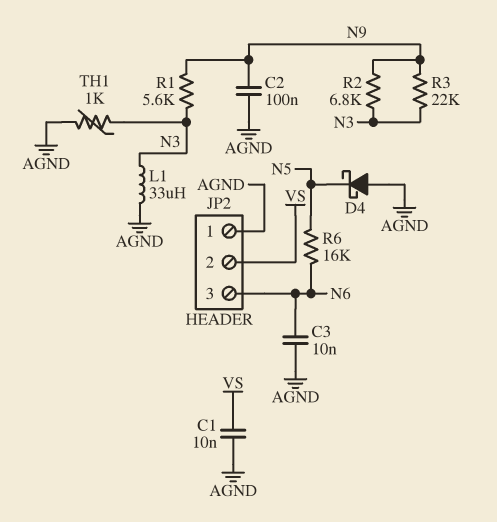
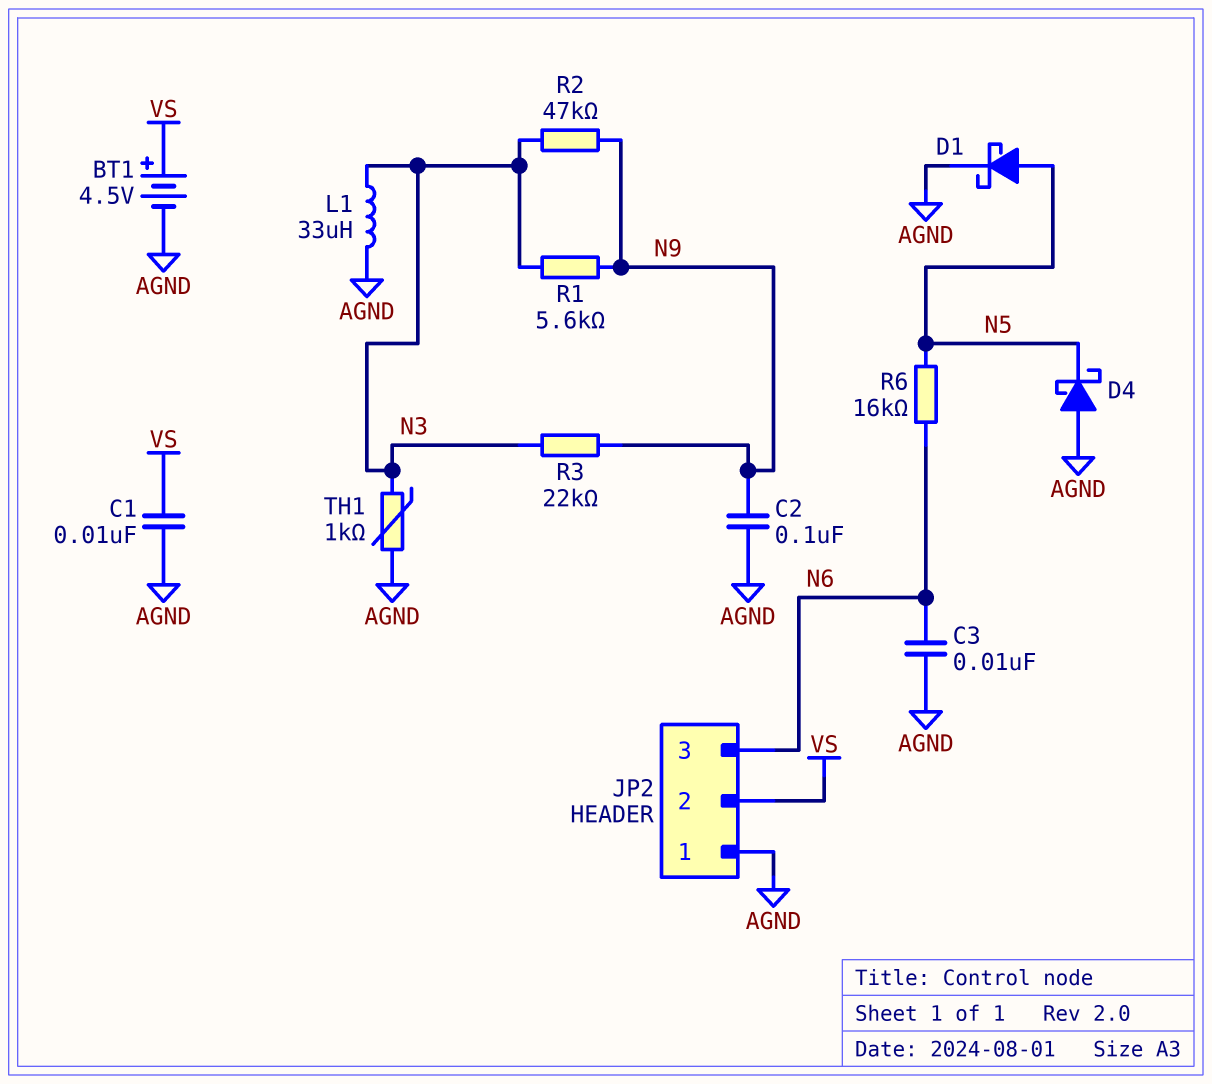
BT1: none -> 4.5V (plus VS, minus AGND)
D1: none -> schottky (A N5, K AGND)
R2: 6.8k (N3, N9) -> 47k (N3, N9)

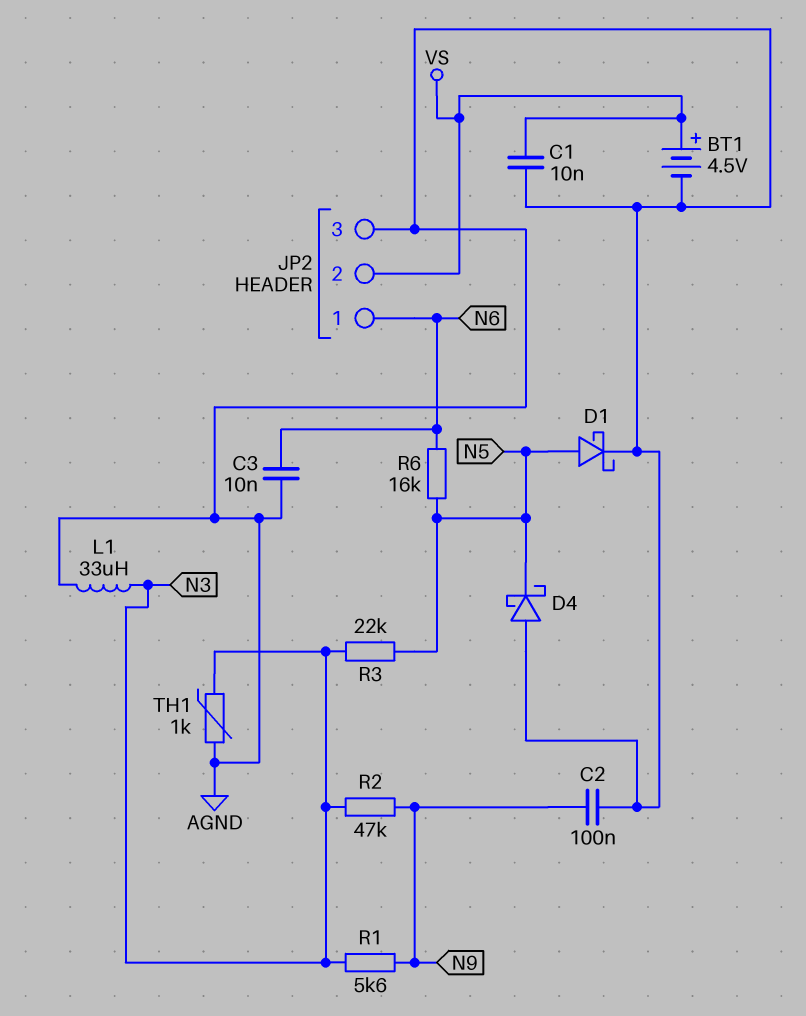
JP2 pin 1: AGND -> N6
JP2 pin 3: N6 -> AGND
R3: 22k (N3, N9) -> 22k (N3, N5)

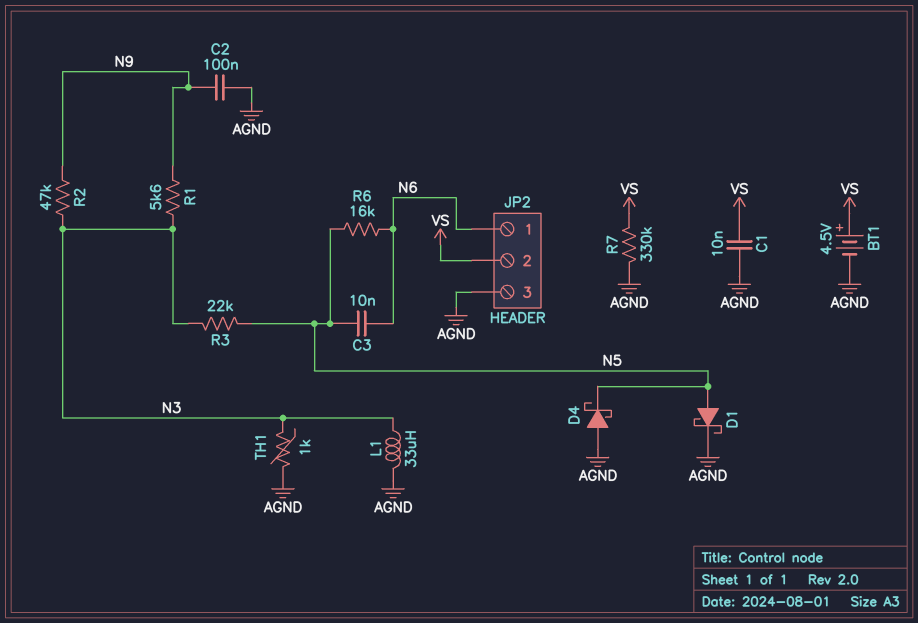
C3: 10nF (AGND, N6) -> 10nF (N5, N6)
R7: none -> 330k (AGND, VS)

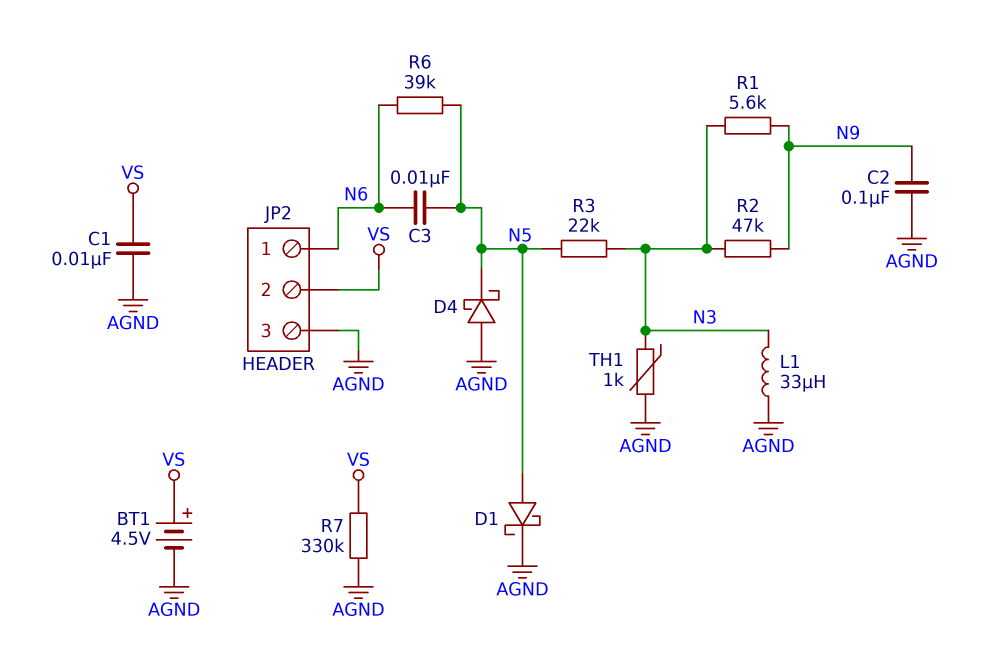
R6: 16k (N5, N6) -> 39k (N5, N6)

